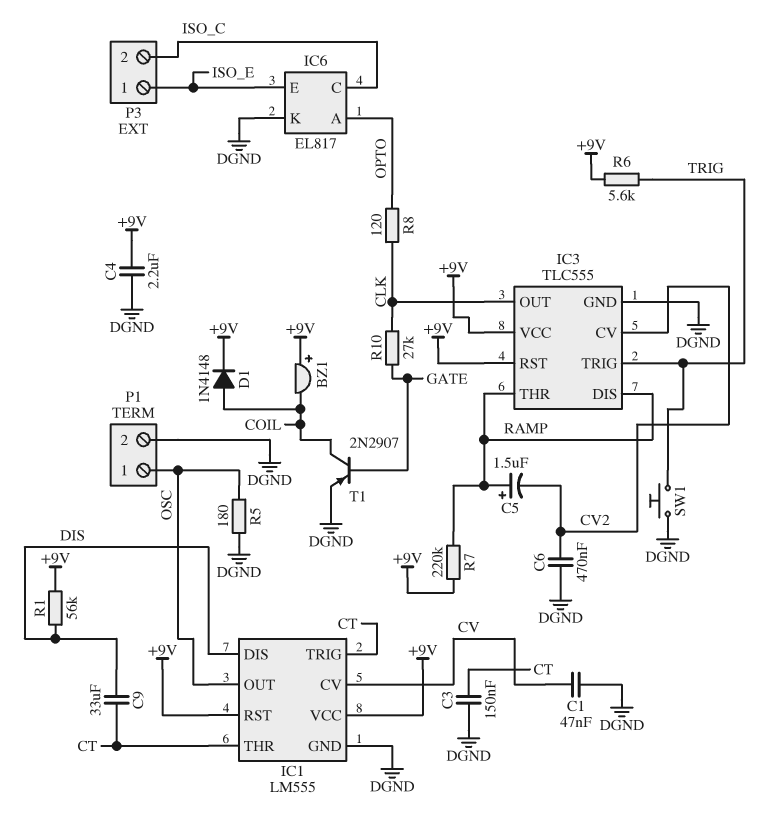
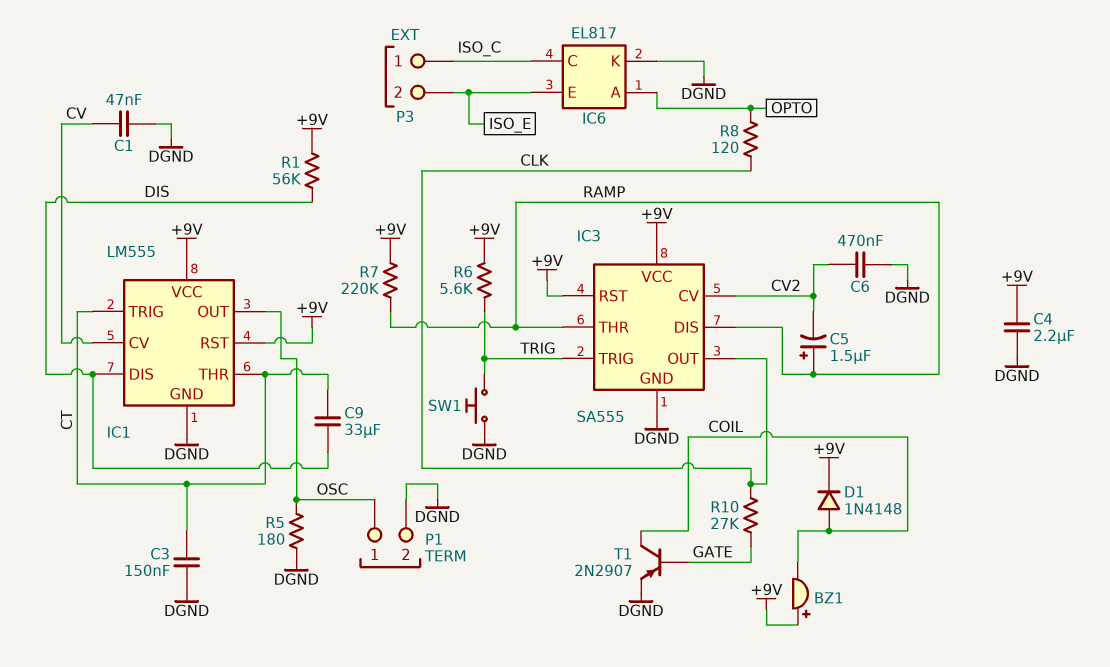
IC3: TLC555 -> SA555
P3 pin 1: ISO_E -> ISO_C
P3 pin 2: ISO_C -> ISO_E

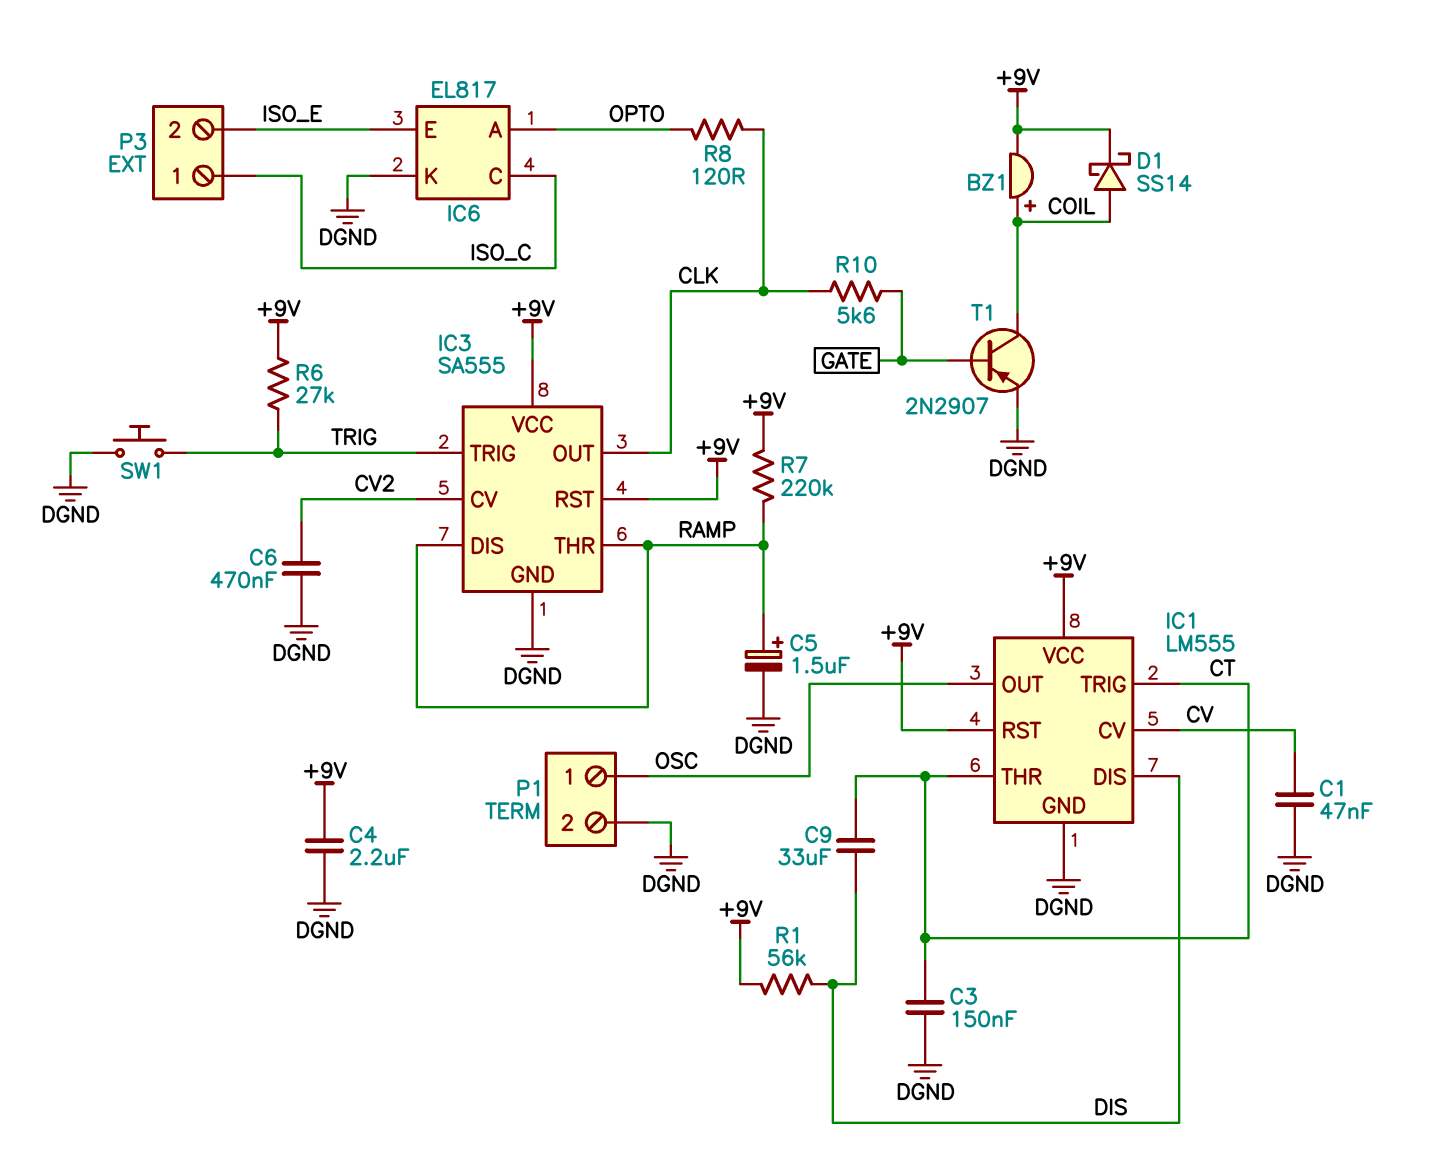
BZ1: buzzer (plus +9V, minus COIL) -> buzzer (plus COIL, minus +9V)
C5: 1.5uF (plus RAMP, minus CV2) -> 1.5uF (plus RAMP, minus DGND)
D1: diode 1N4148 (A COIL, K +9V) -> schottky SS14 (A COIL, K +9V)
R5: 180 (DGND, OSC) -> none
R6: 5.6k (+9V, TRIG) -> 27k (+9V, TRIG)
R10: 27k (CLK, GATE) -> 5.6k (CLK, GATE)

